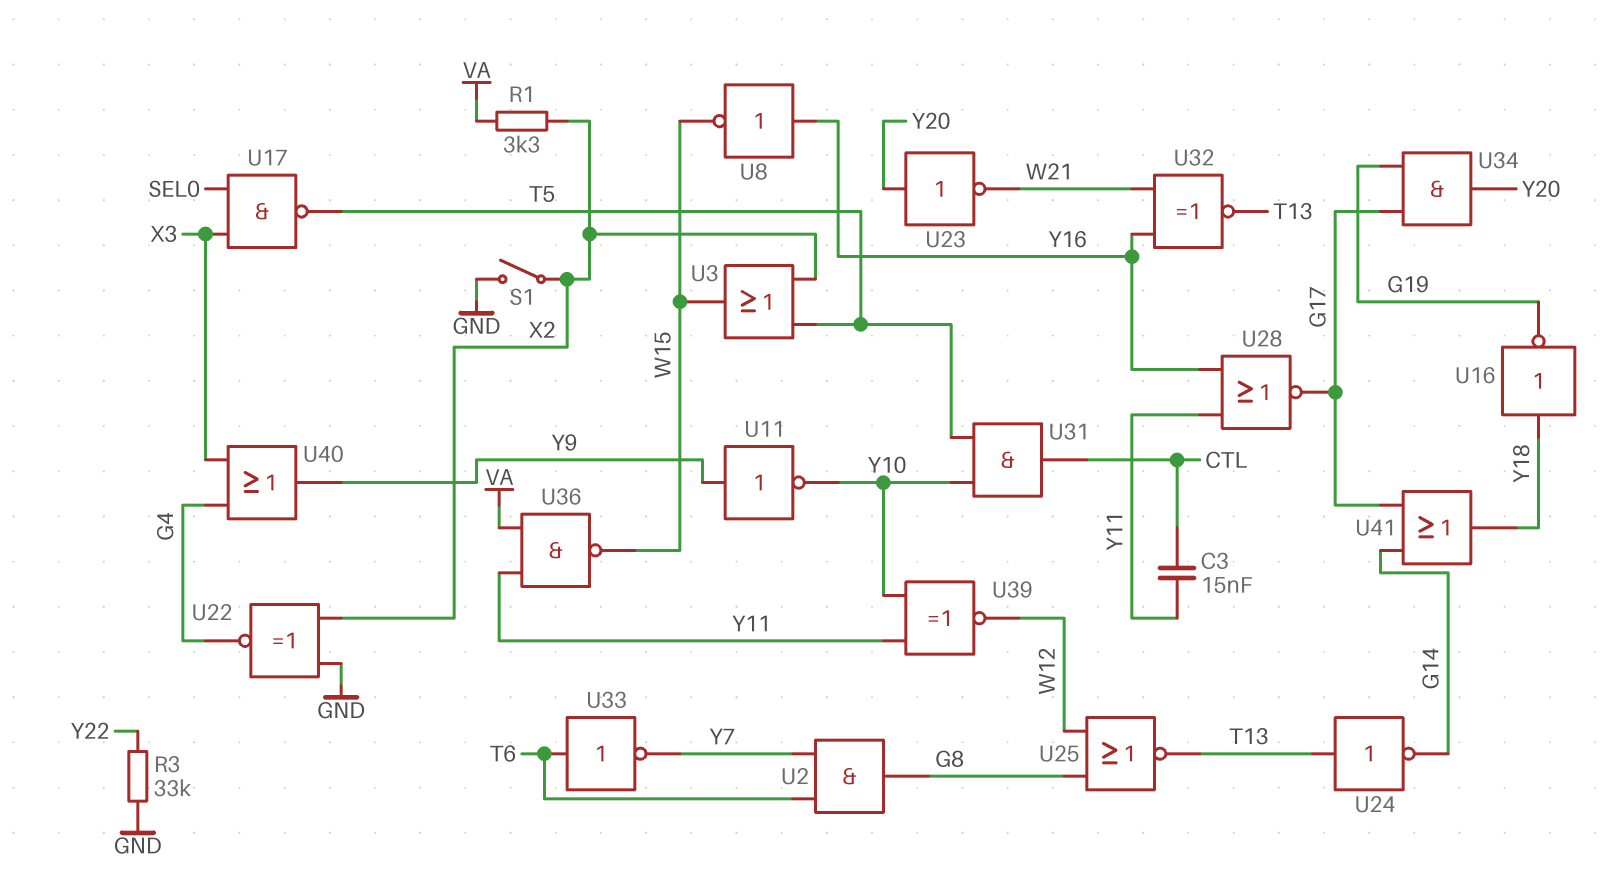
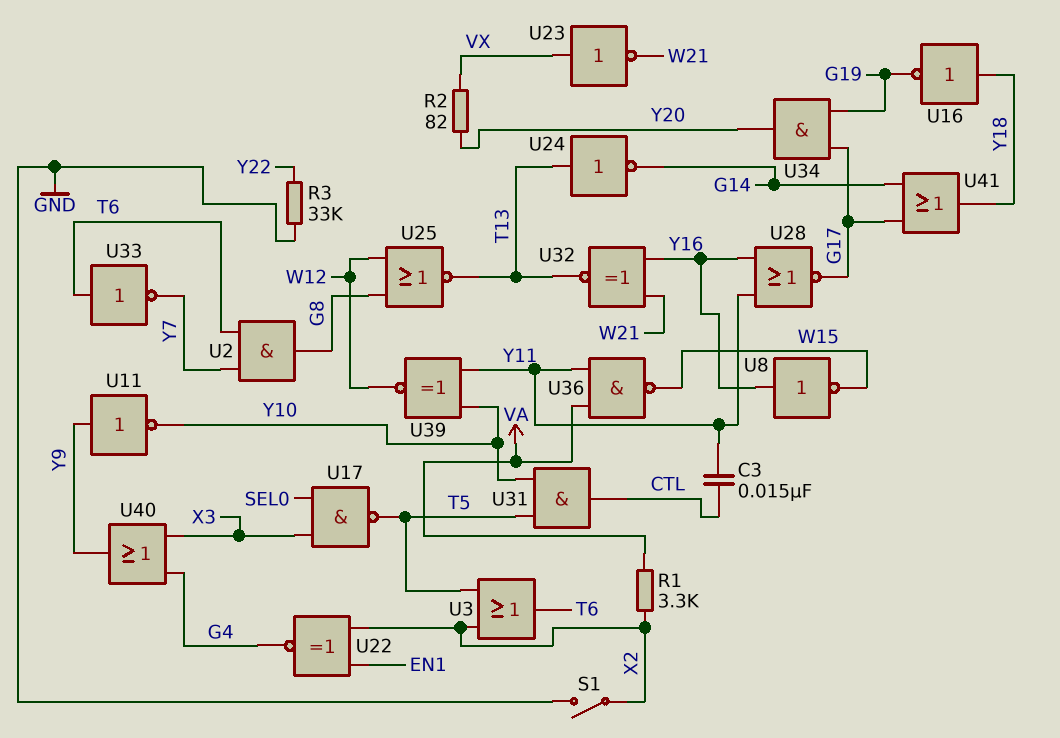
R2: none -> 82 (VX, Y20)
U3: OR (in T5, in X2, out W15) -> OR (in T5, in X2, out T6)
U22: XNOR (in GND, in X2, out G4) -> XNOR (in EN1, in X2, out G4)
U23: NOT (in Y20, out W21) -> NOT (in VX, out W21)

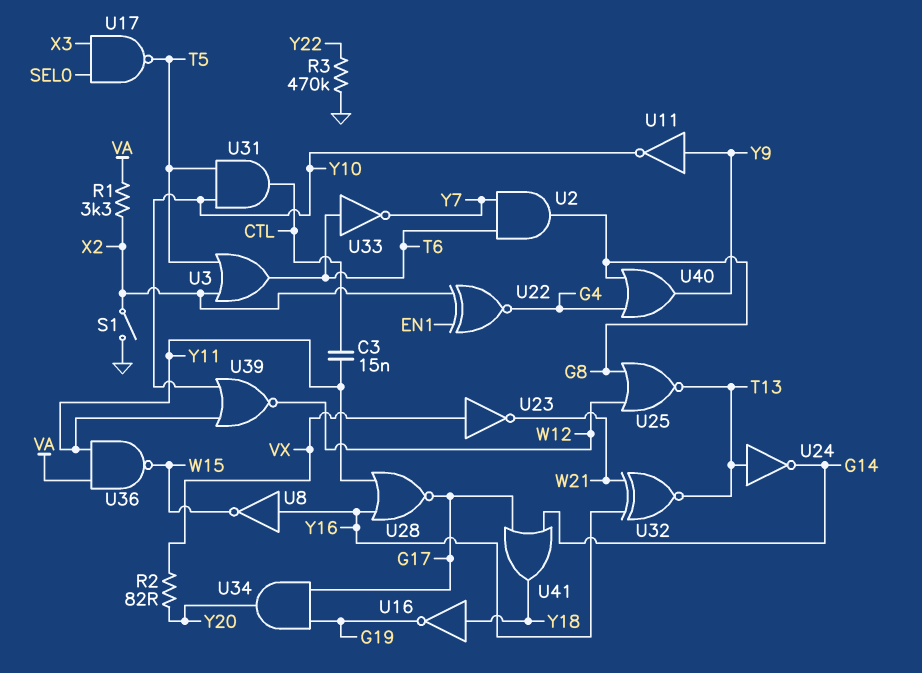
R3: 33k (GND, Y22) -> 470k (GND, Y22)
U39: XNOR (in Y10, in Y11, out W12) -> NOR (in Y10, in Y11, out W12)
U40: OR (in G4, in X3, out Y9) -> OR (in G4, in G8, out Y9)

